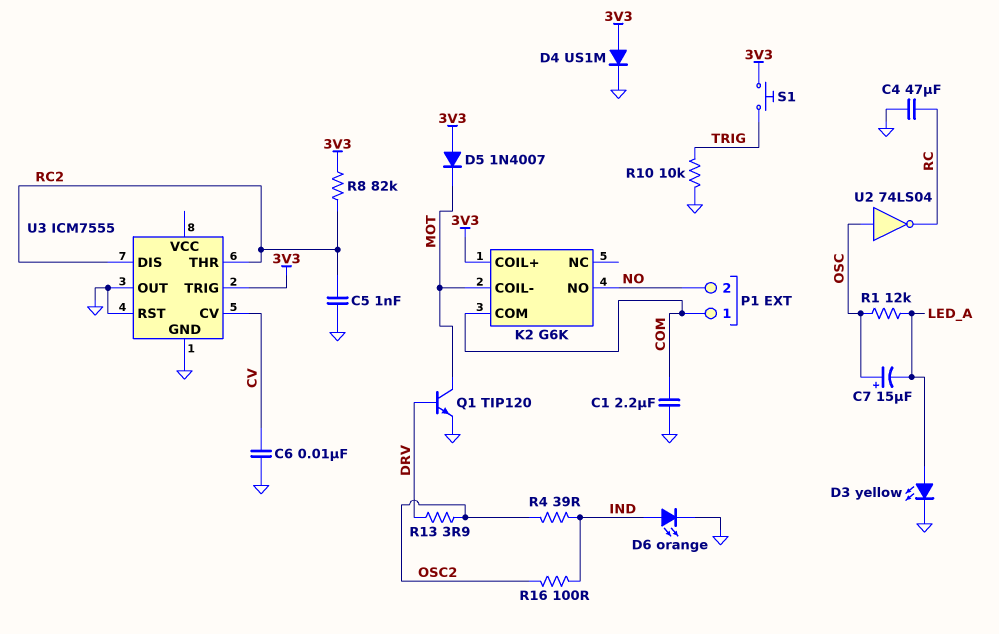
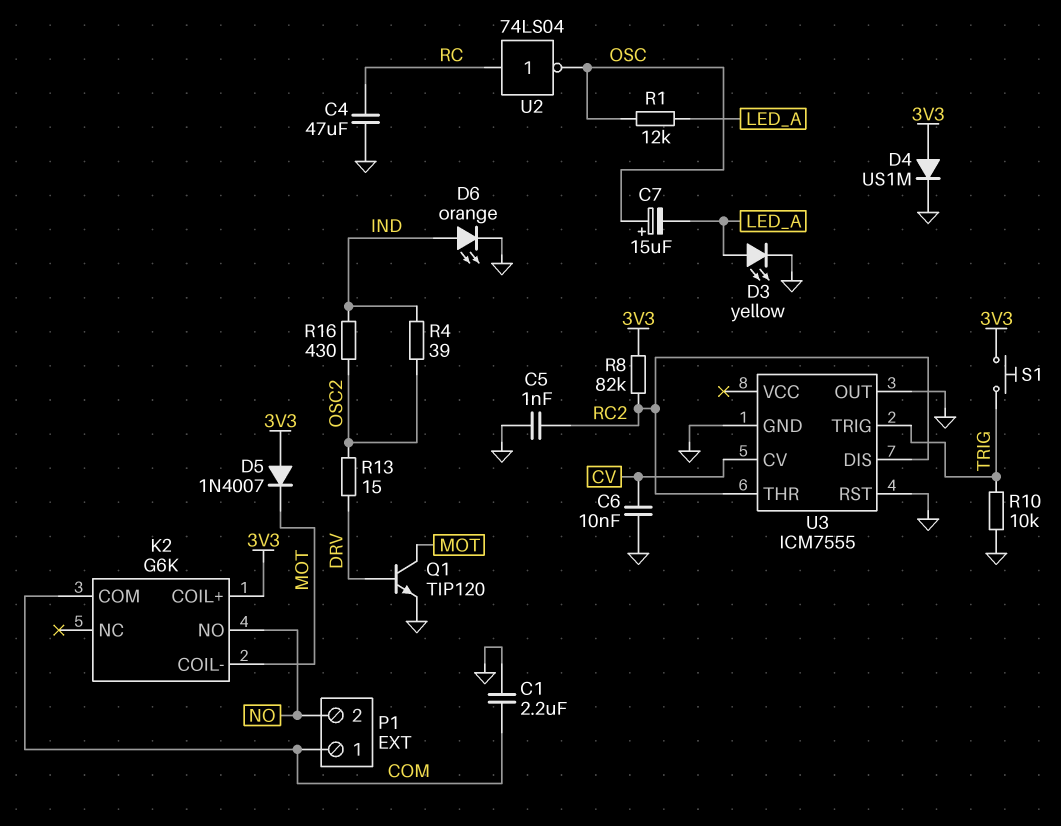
R13: 3.9 (DRV, OSC2) -> 15 (DRV, OSC2)
R16: 100 (IND, OSC2) -> 430 (IND, OSC2)
U2: NOT 74LS04 (in OSC, out RC) -> NOT 74LS04 (in RC, out OSC)
U3 pin TRIG: 3V3 -> TRIG

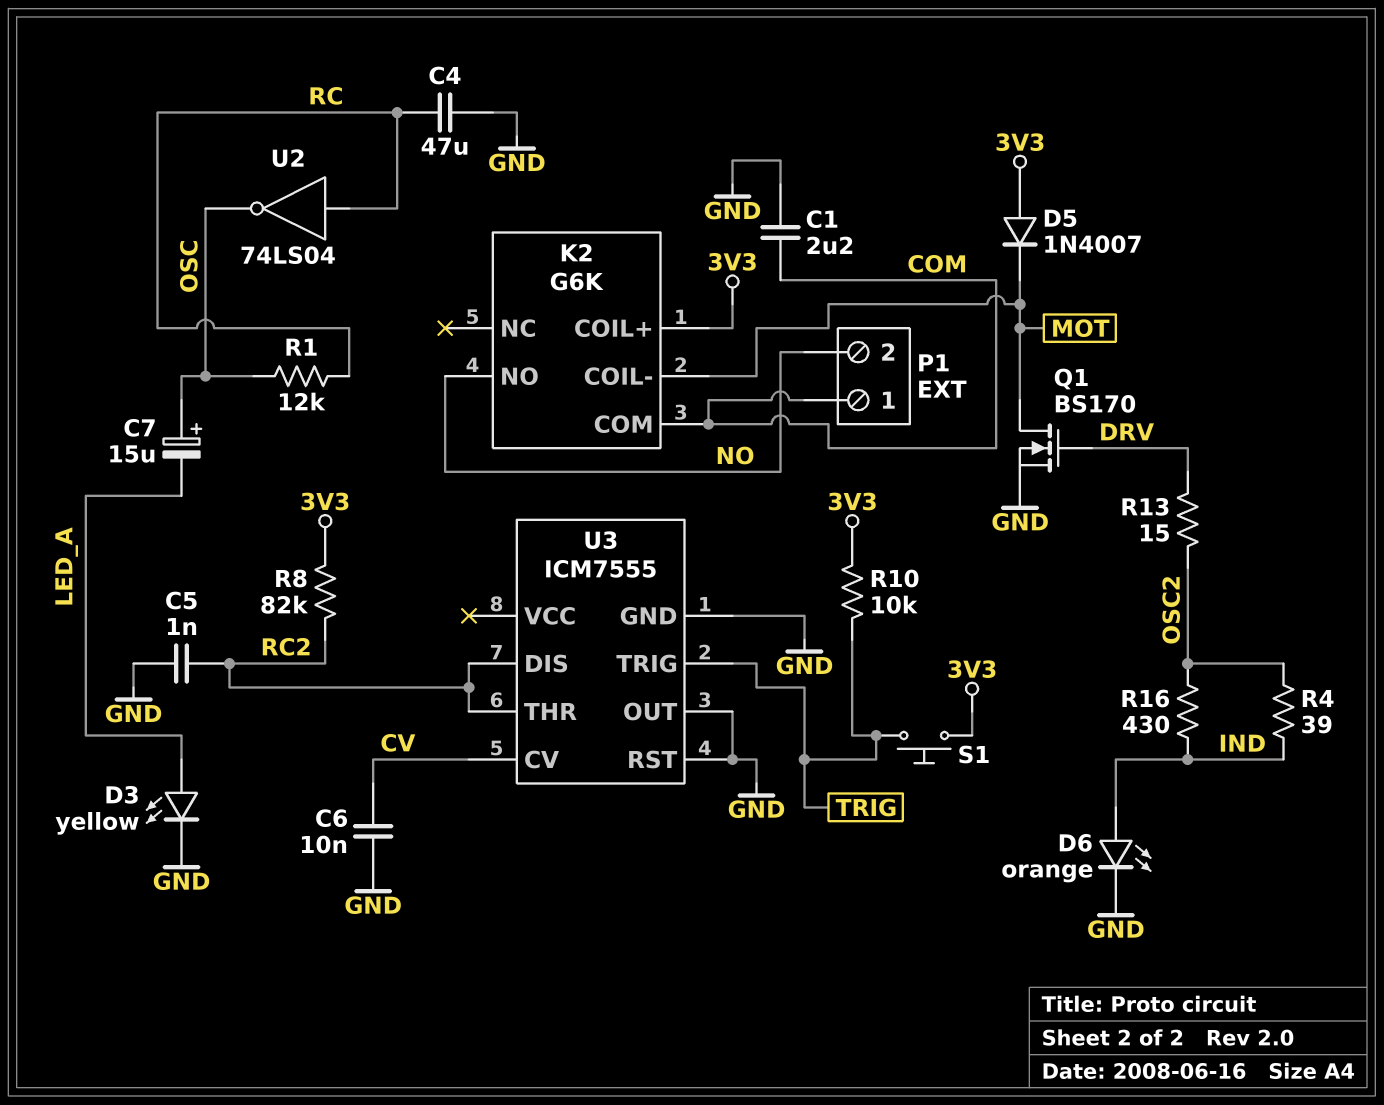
D4: diode US1M (A 3V3, K GND) -> none
Q1: NPN TIP120 (B DRV, C MOT, E GND) -> NMOS BS170 (G DRV, D MOT, S GND)
R1: 12k (LED_A, OSC) -> 12k (OSC, RC)
R10: 10k (GND, TRIG) -> 10k (3V3, TRIG)

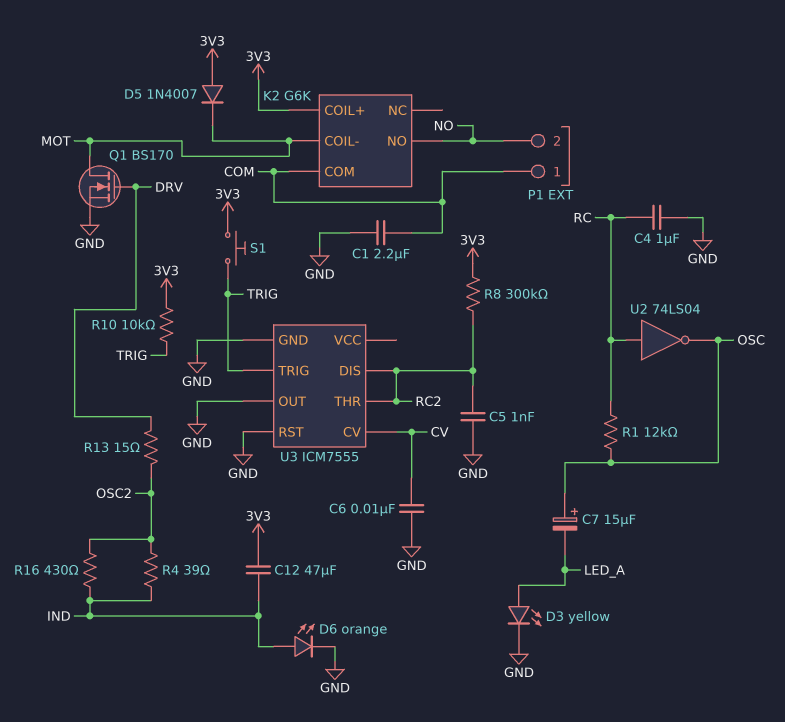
C4: 47uF (GND, RC) -> 1uF (GND, RC)
C12: none -> 47uF (3V3, IND)
R8: 82k (3V3, RC2) -> 300k (3V3, RC2)

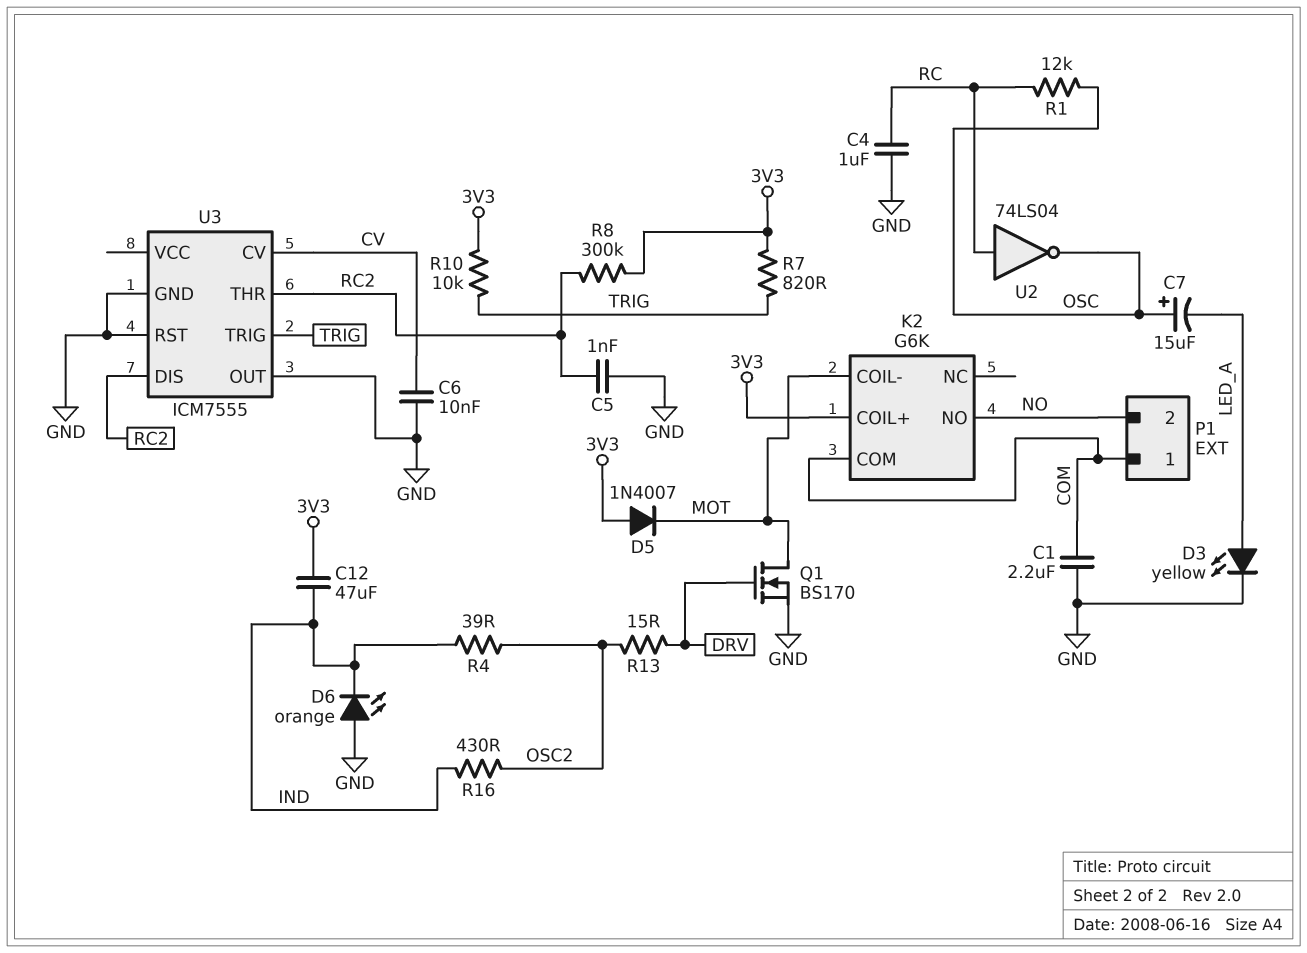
D6: LED orange (A IND, K GND) -> LED orange (A GND, K IND)
R7: none -> 820 (3V3, TRIG)
S1: button (3V3, TRIG) -> none

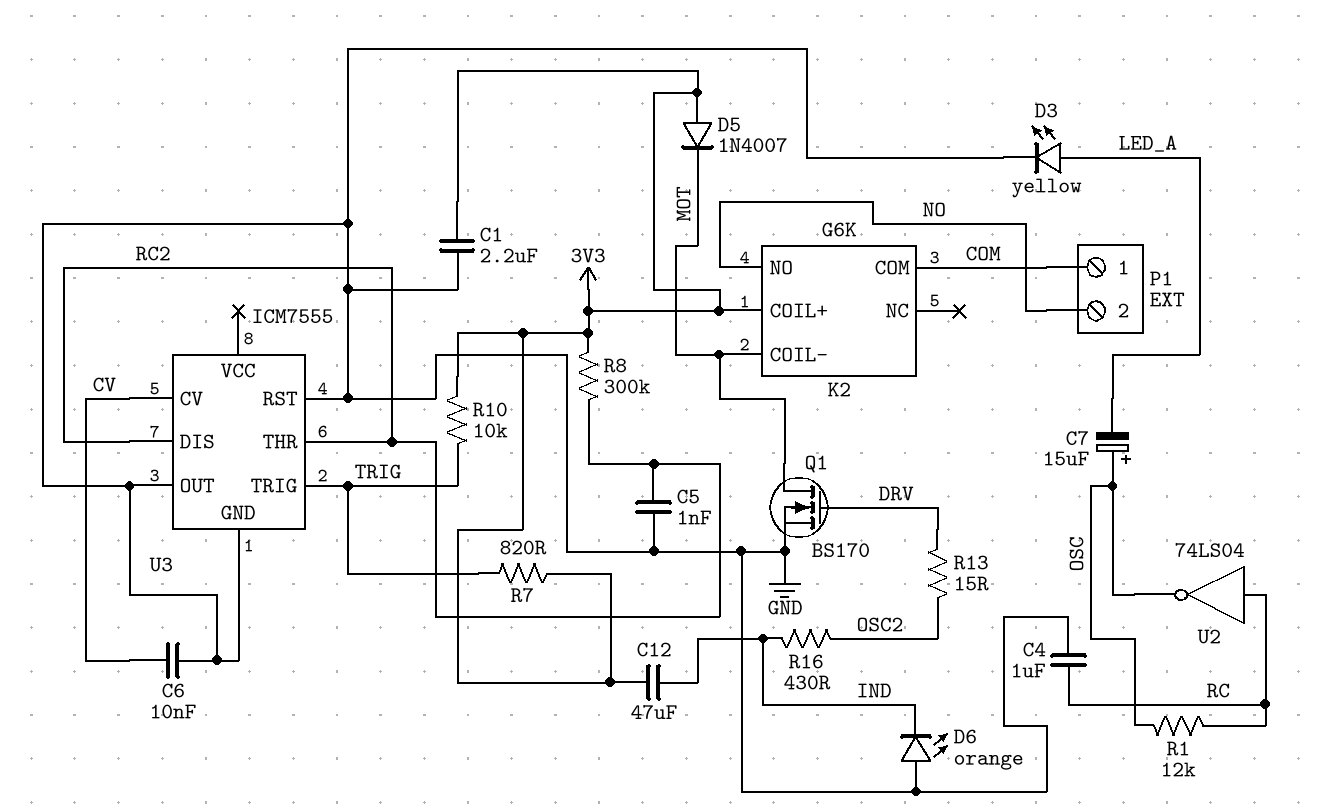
C1: 2.2uF (COM, GND) -> 2.2uF (3V3, GND)
R4: 39 (IND, OSC2) -> none

